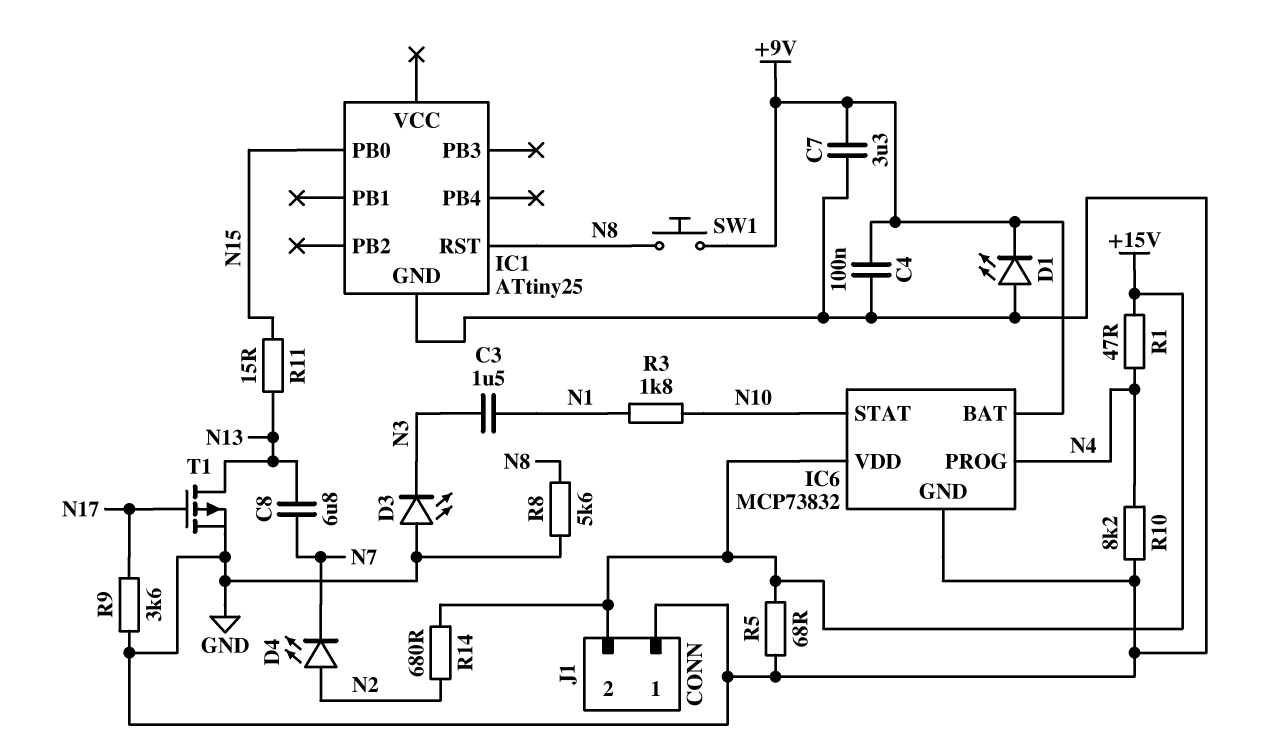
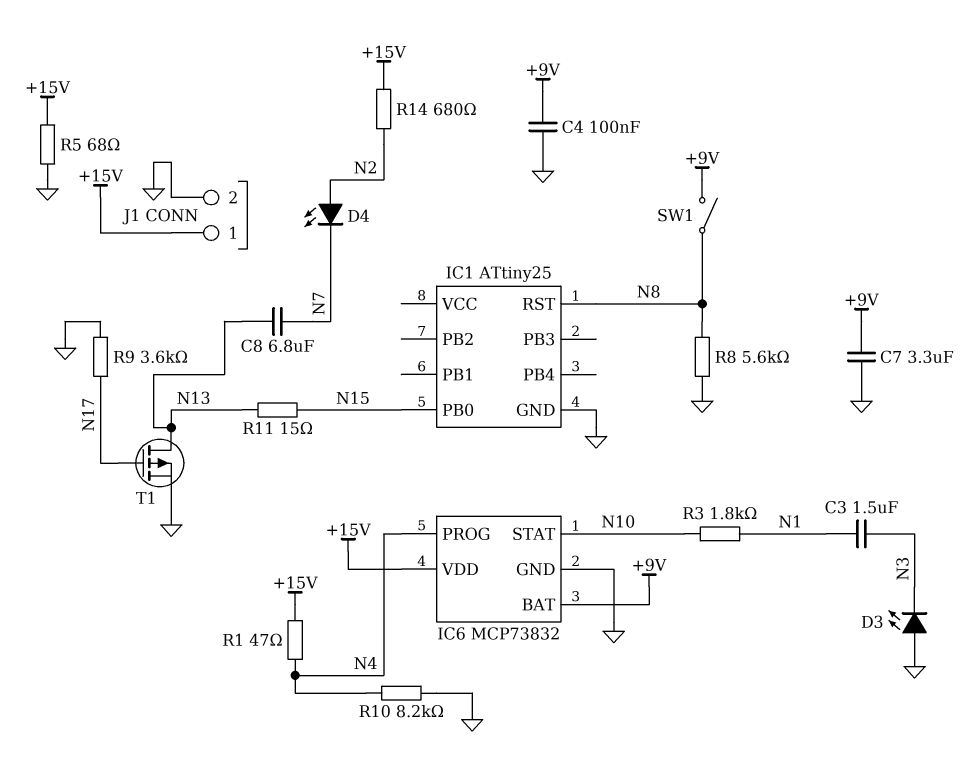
D1: LED (A GND, K +9V) -> none
J1 pin 1: GND -> +15V
J1 pin 2: +15V -> GND
SW1: button (+9V, N8) -> switch (+9V, N8)

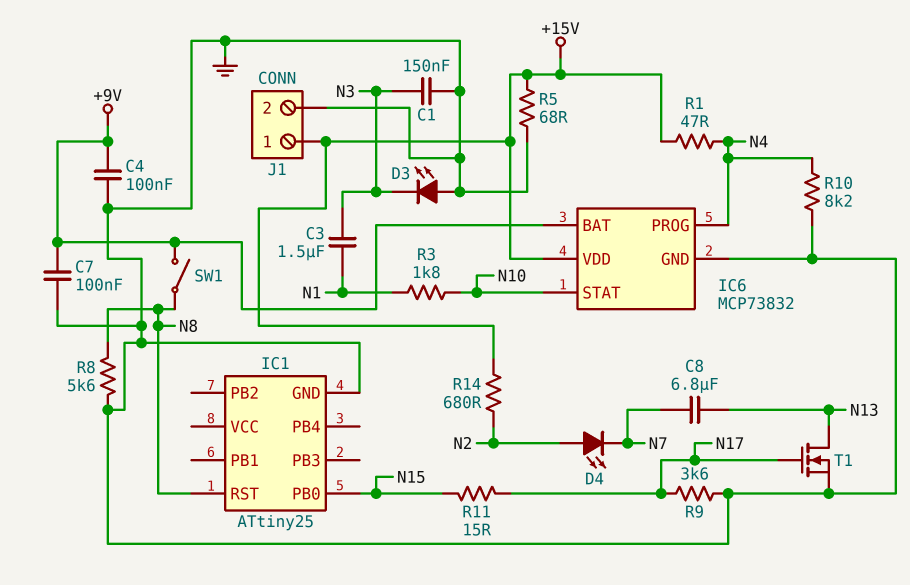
C1: none -> 150nF (GND, N3)
C7: 3.3uF (+9V, GND) -> 100nF (+9V, GND)
R11: 15 (N13, N15) -> 15 (N15, N17)
T1: PMOS (G N17, D N13, S GND) -> NMOS (G N17, D N13, S GND)

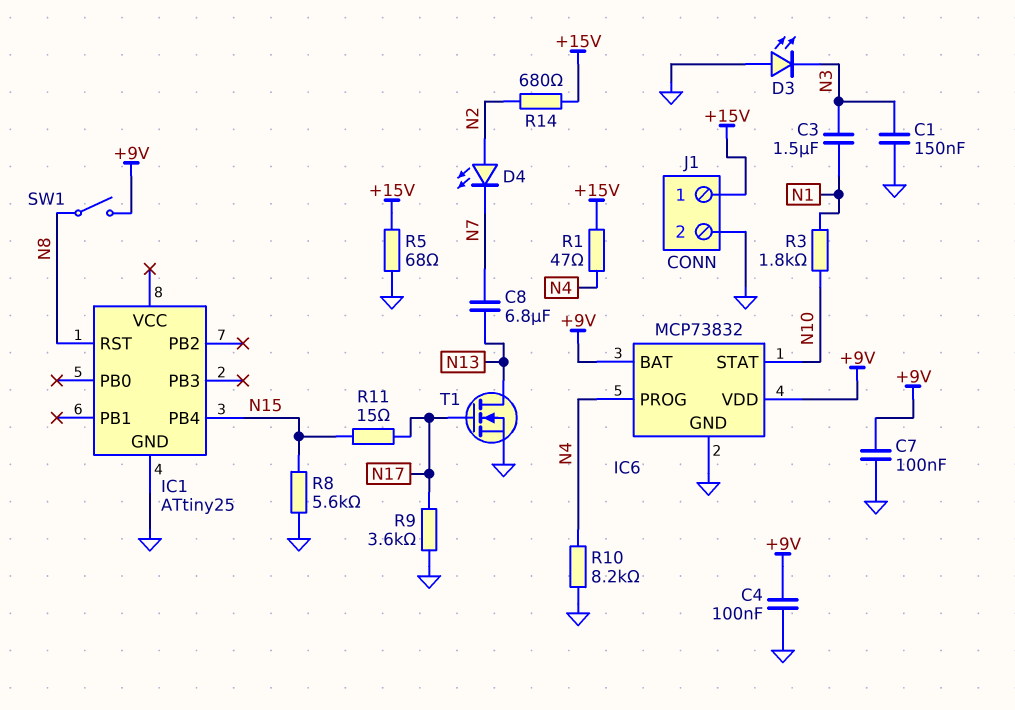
IC1 pin PB0: N15 -> none
IC1 pin PB4: none -> N15
IC6 pin VDD: +15V -> +9V
R8: 5.6k (GND, N8) -> 5.6k (GND, N15)

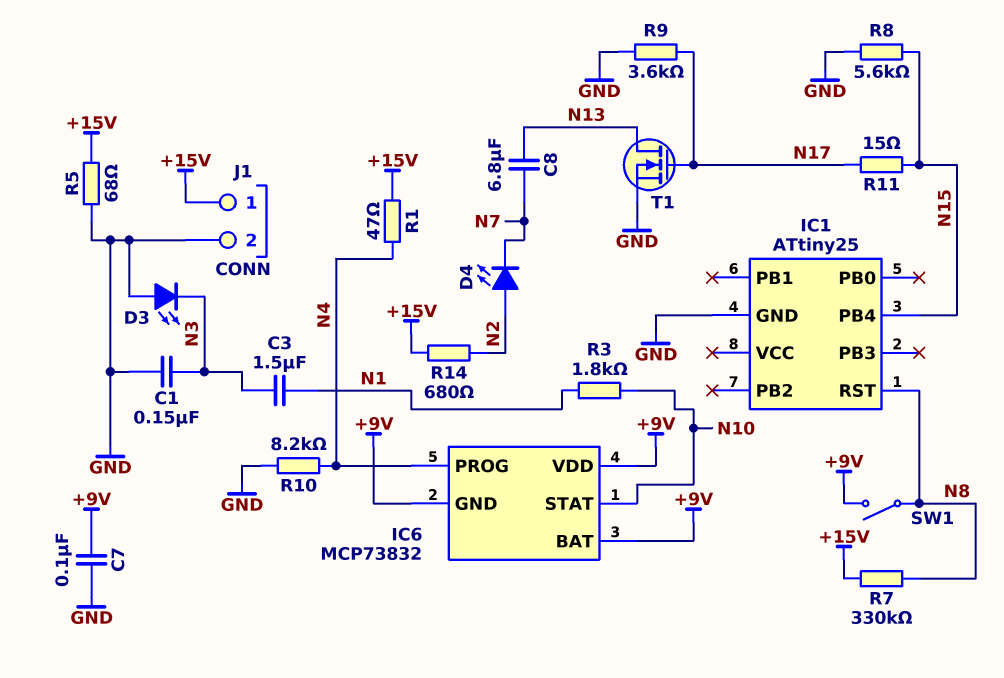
C4: 100nF (+9V, GND) -> none
IC6 pin GND: GND -> +9V
R7: none -> 330k (+15V, N8)

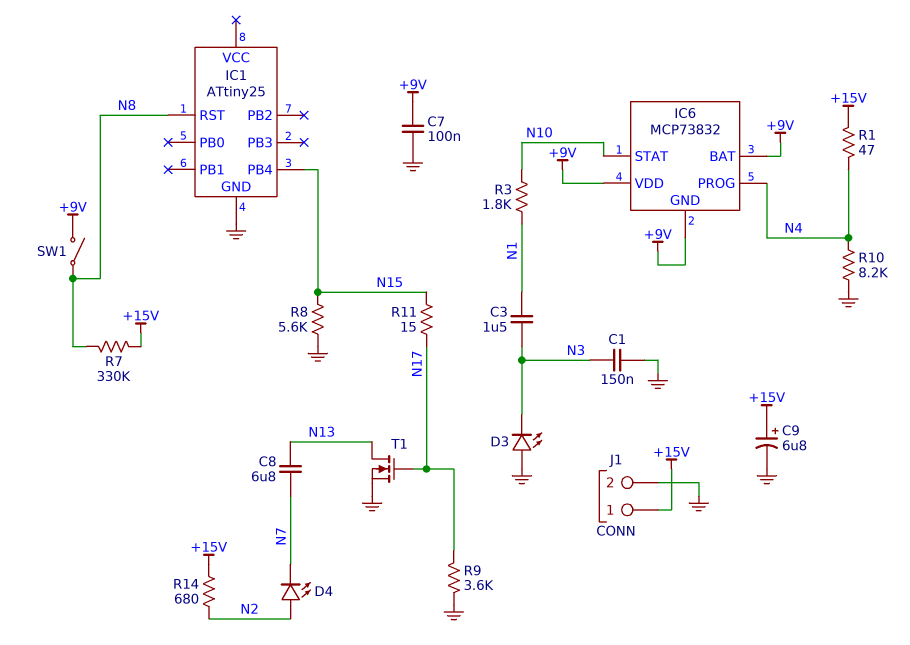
C9: none -> 6.8uF (plus +15V, minus GND)
R5: 68 (+15V, GND) -> none

